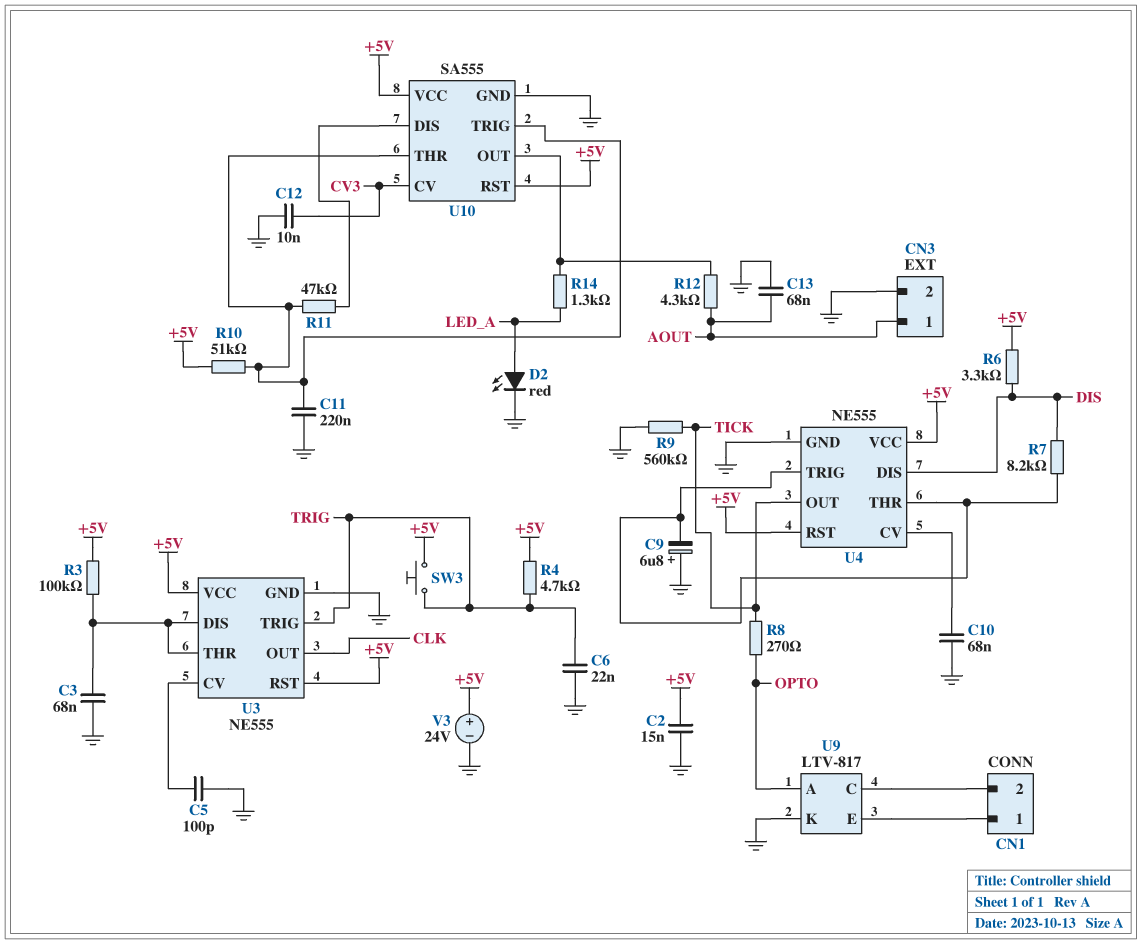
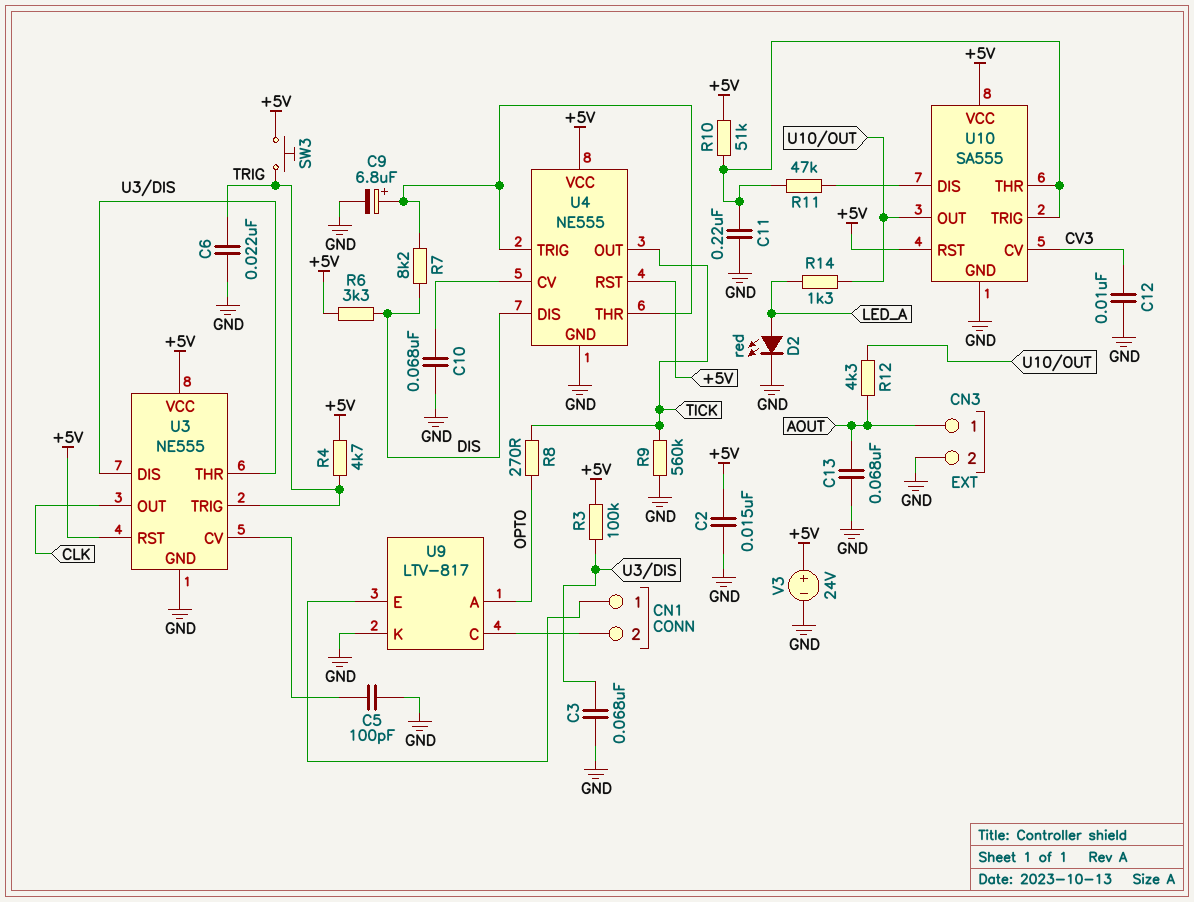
C9: 6.8uF (plus GND, minus U4/THR) -> 6.8uF (plus U4/THR, minus GND)

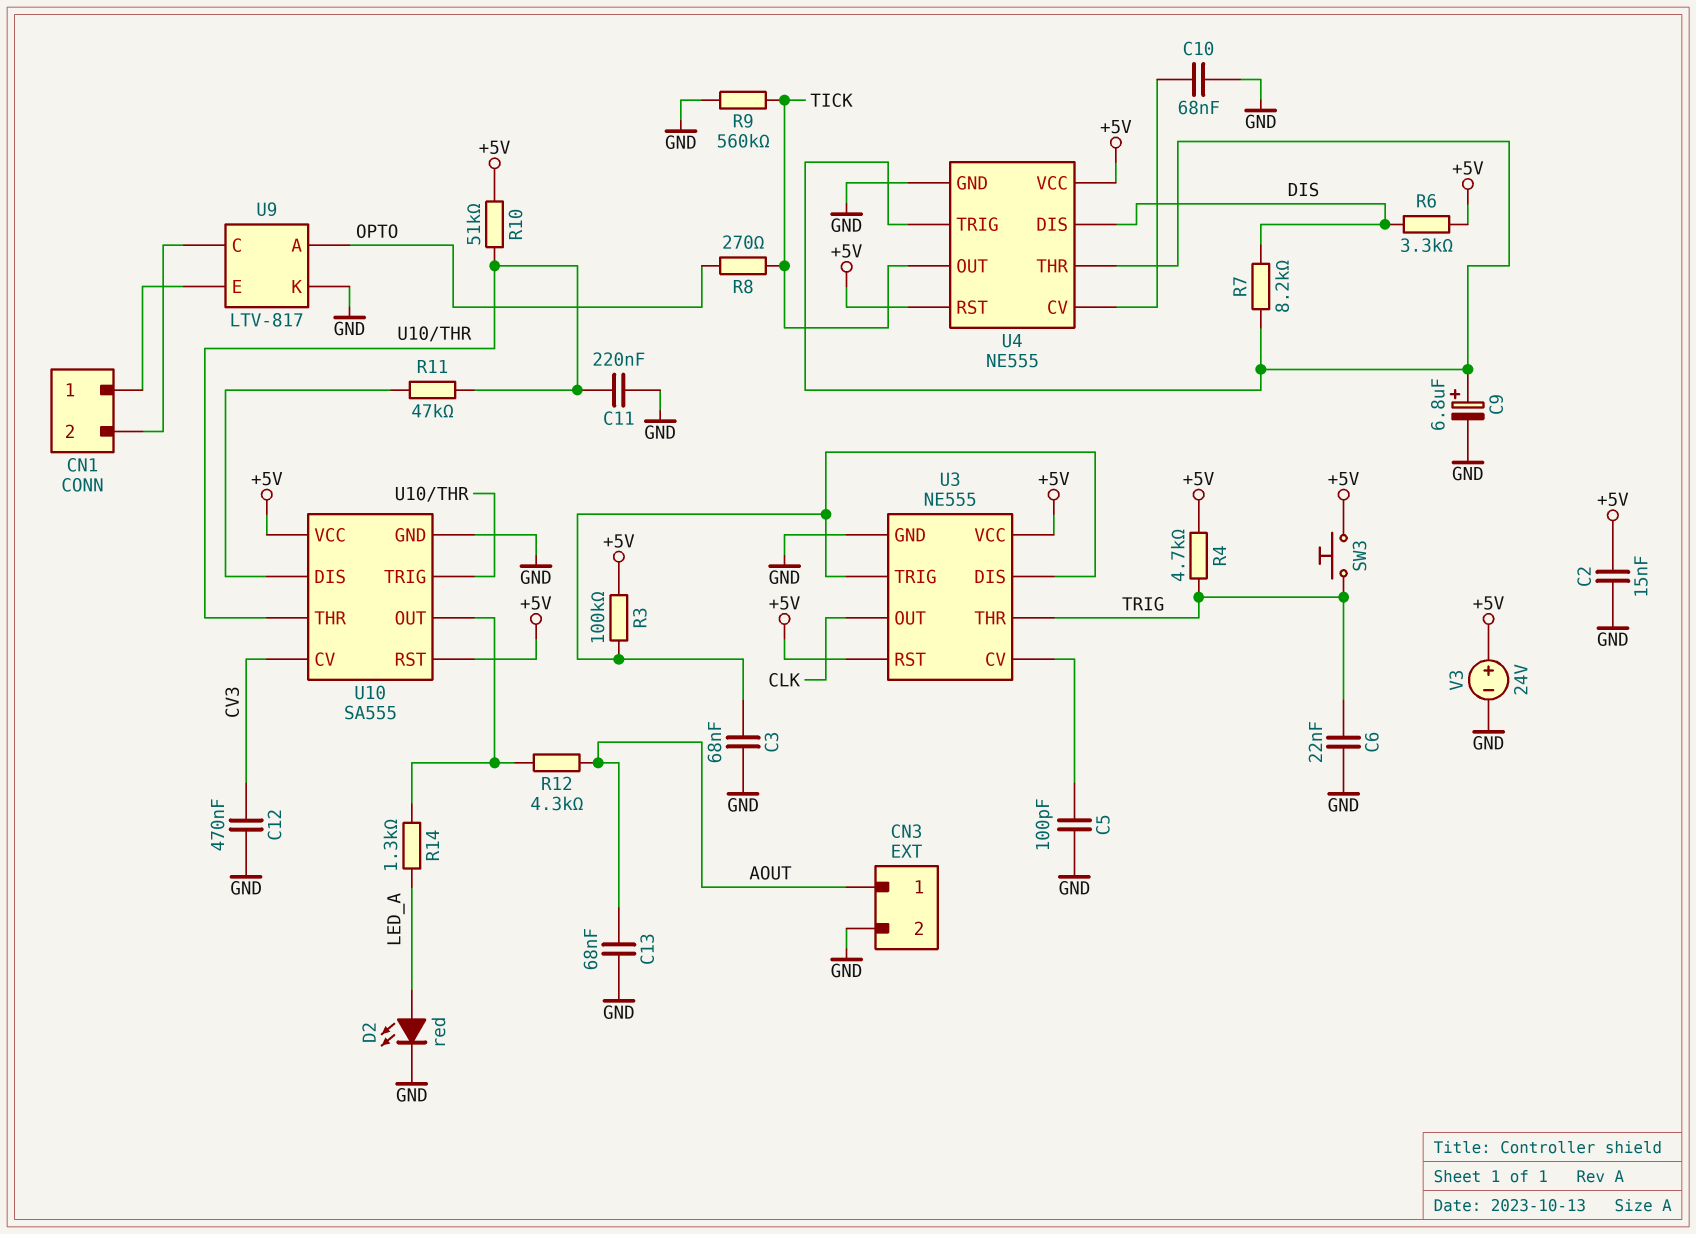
C12: 10nF (CV3, GND) -> 470nF (CV3, GND)
U3 pin THR: U3/DIS -> TRIG
U3 pin TRIG: TRIG -> U3/DIS

